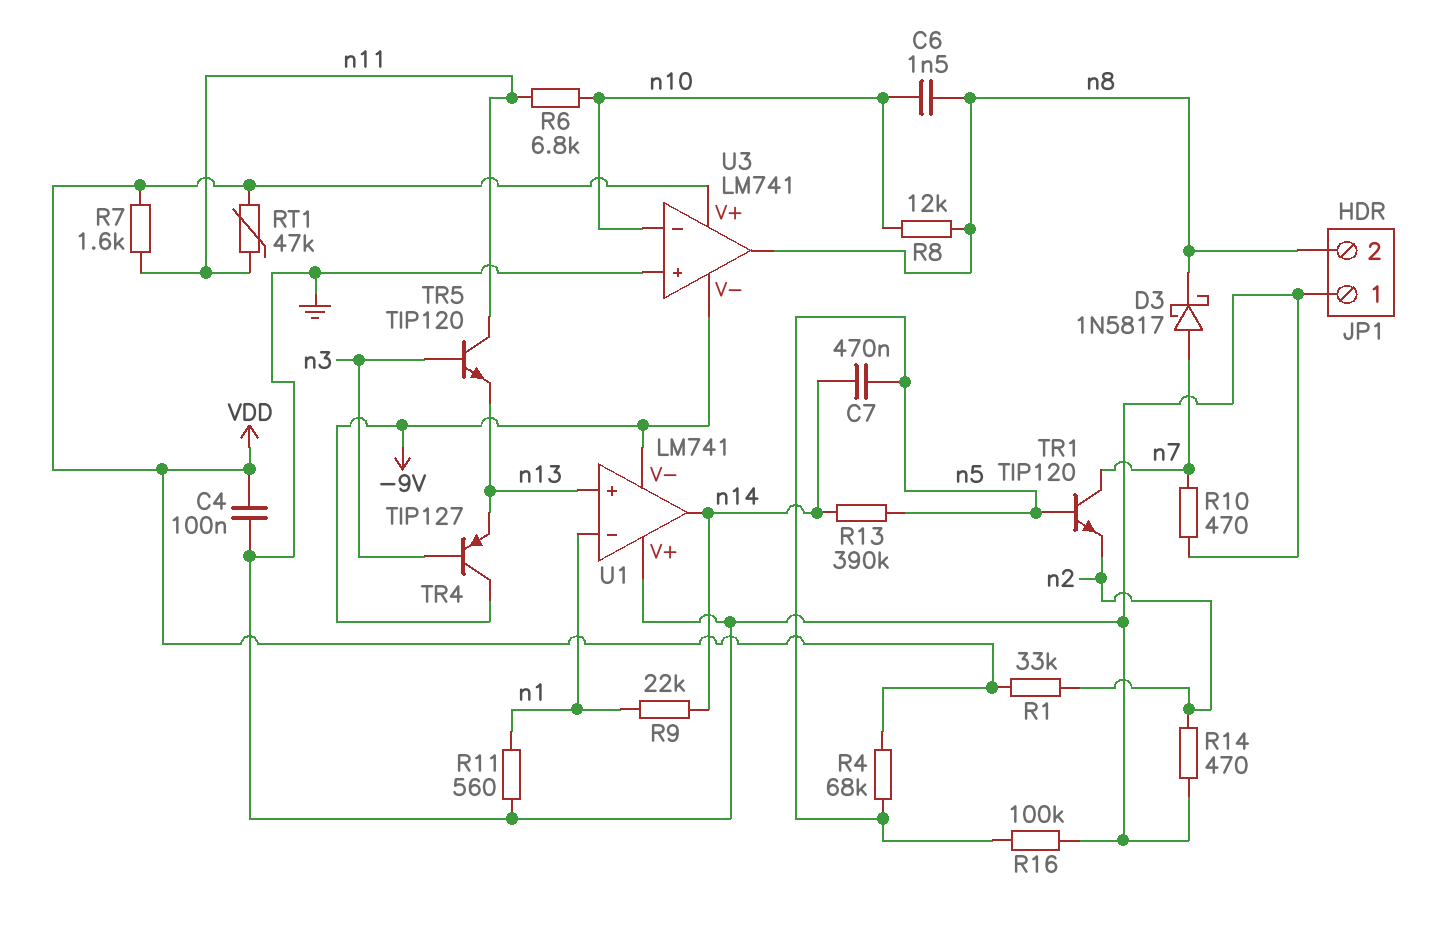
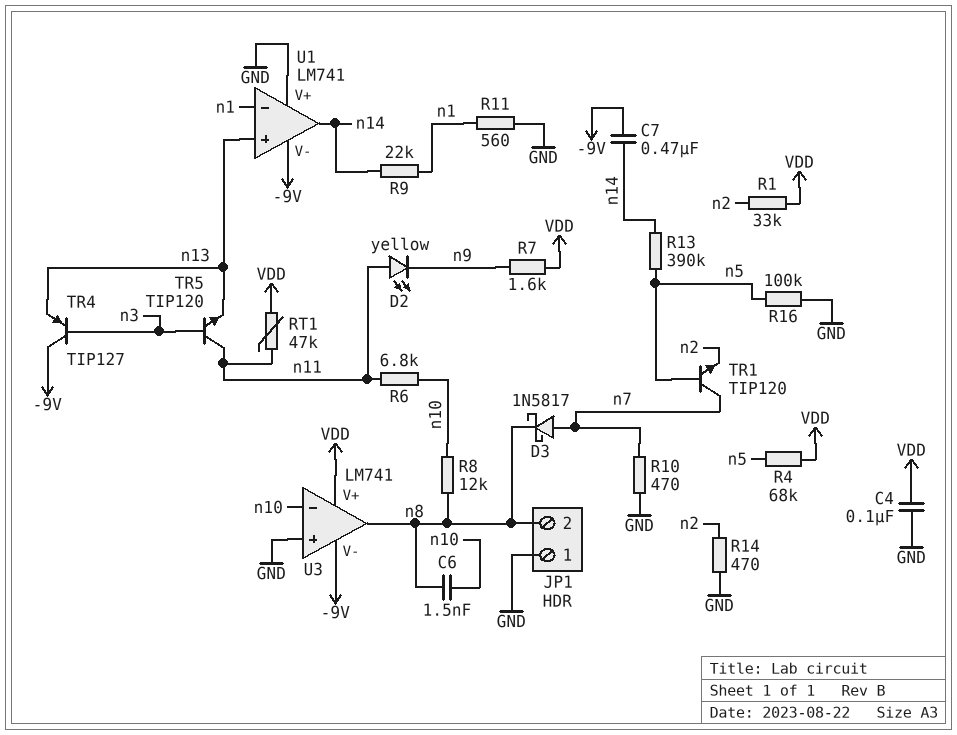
C7: 470nF (n5, n14) -> 470nF (-9V, n14)
D2: none -> LED yellow (A n11, K n9)
R7: 1.6k (VDD, n11) -> 1.6k (VDD, n9)

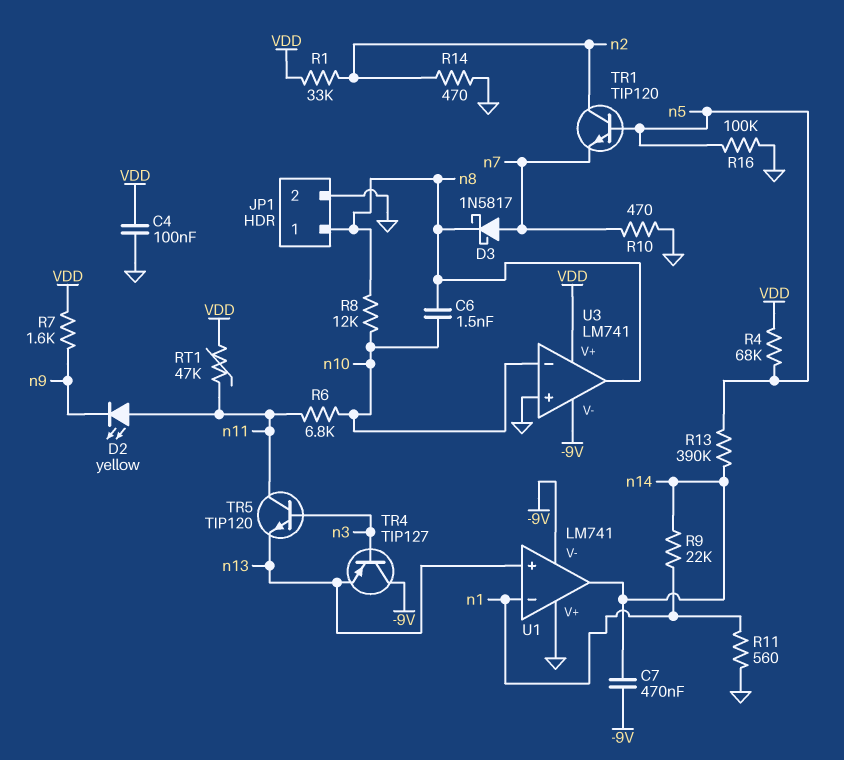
JP1 pin 1: GND -> n8
JP1 pin 2: n8 -> GND
TR1: NPN TIP120 (B n5, C n7, E n2) -> NPN TIP120 (B n5, C n2, E n7)

